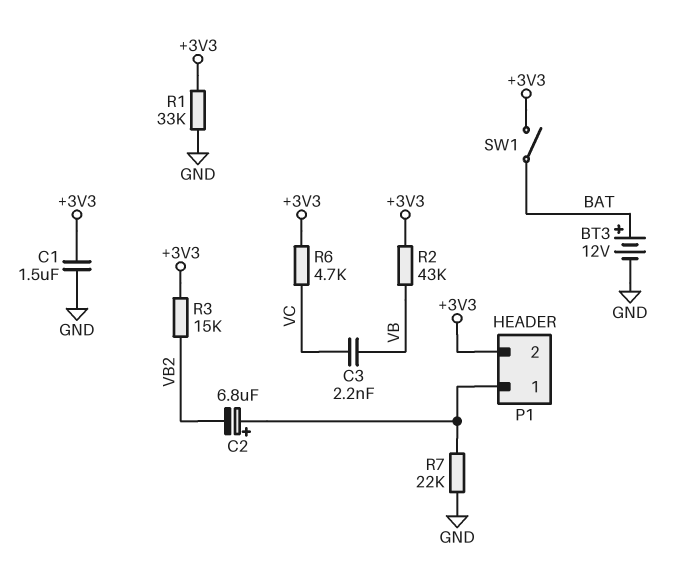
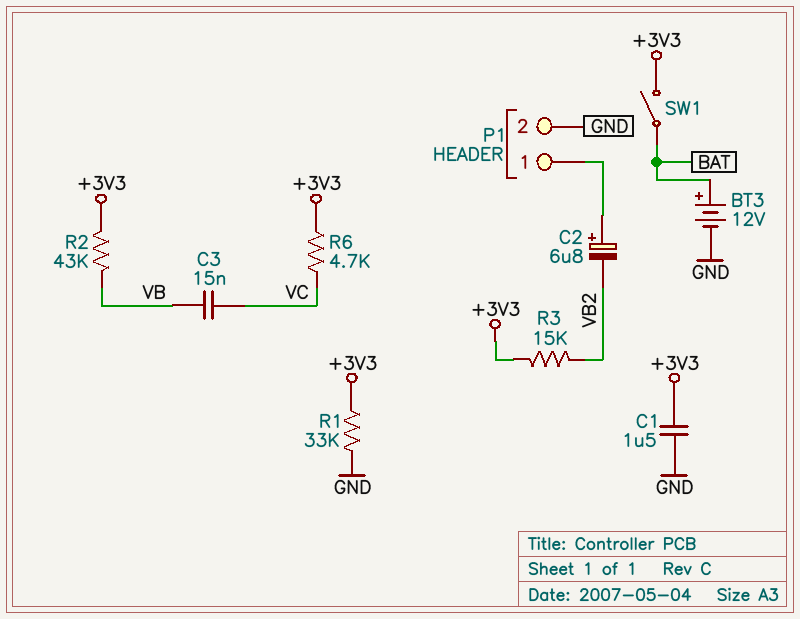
C3: 2.2nF (VB, VC) -> 15nF (VB, VC)
P1 pin 2: +3V3 -> GND
R7: 22k (GND, P1/1) -> none

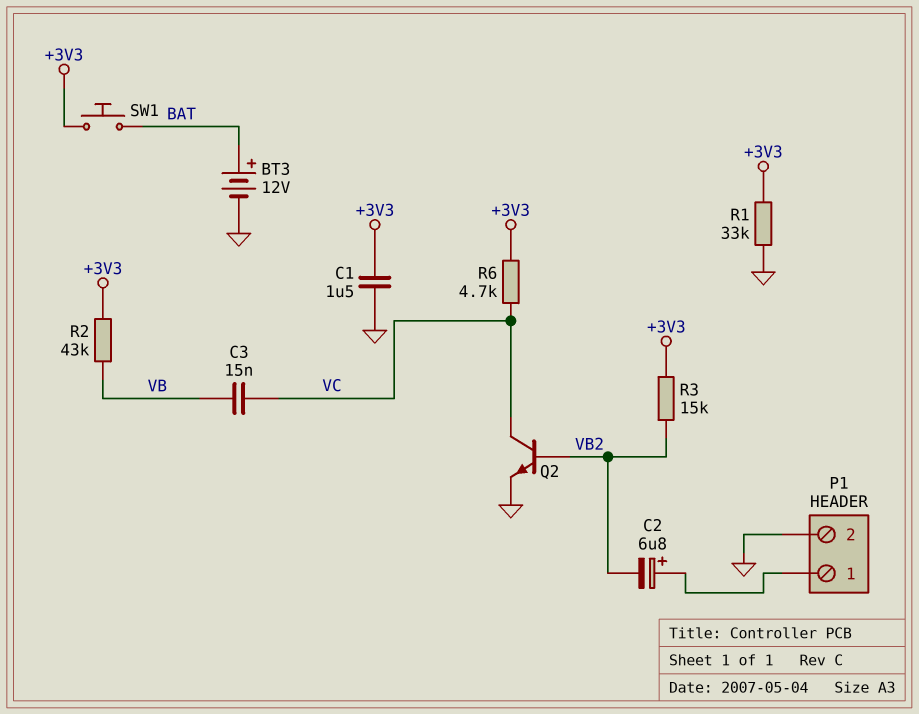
Q2: none -> NPN (B VB2, C VC, E GND)
SW1: switch (+3V3, BAT) -> button (+3V3, BAT)

